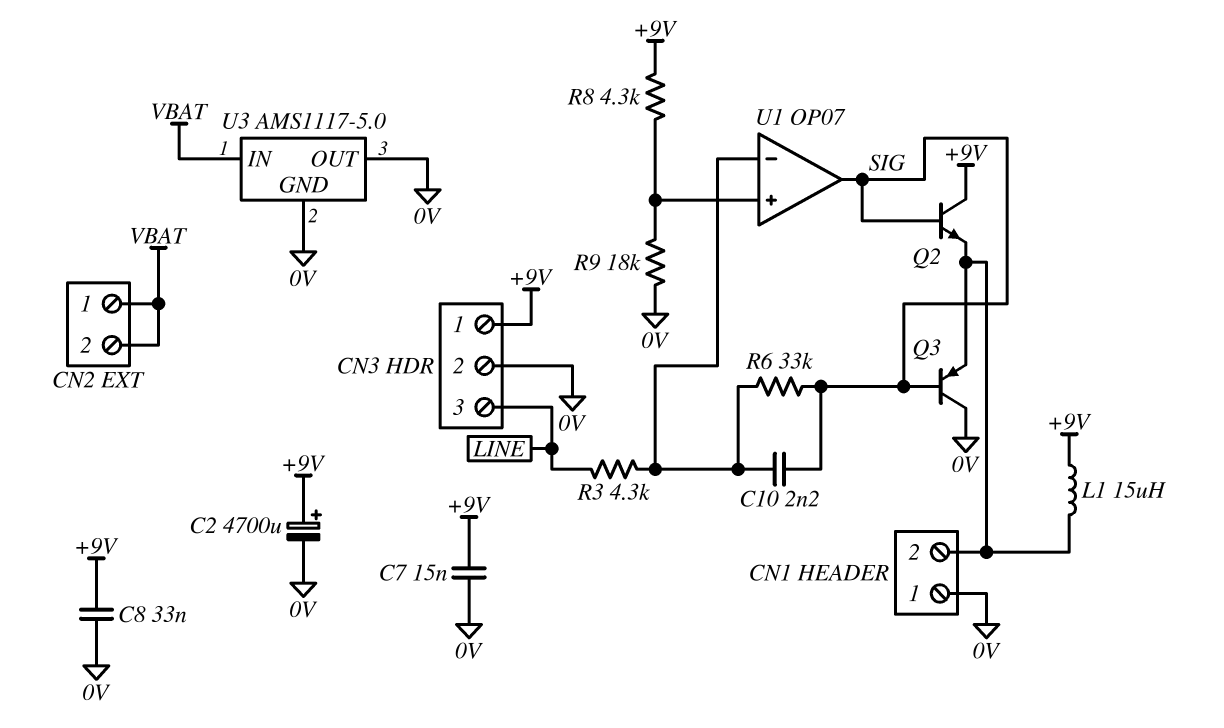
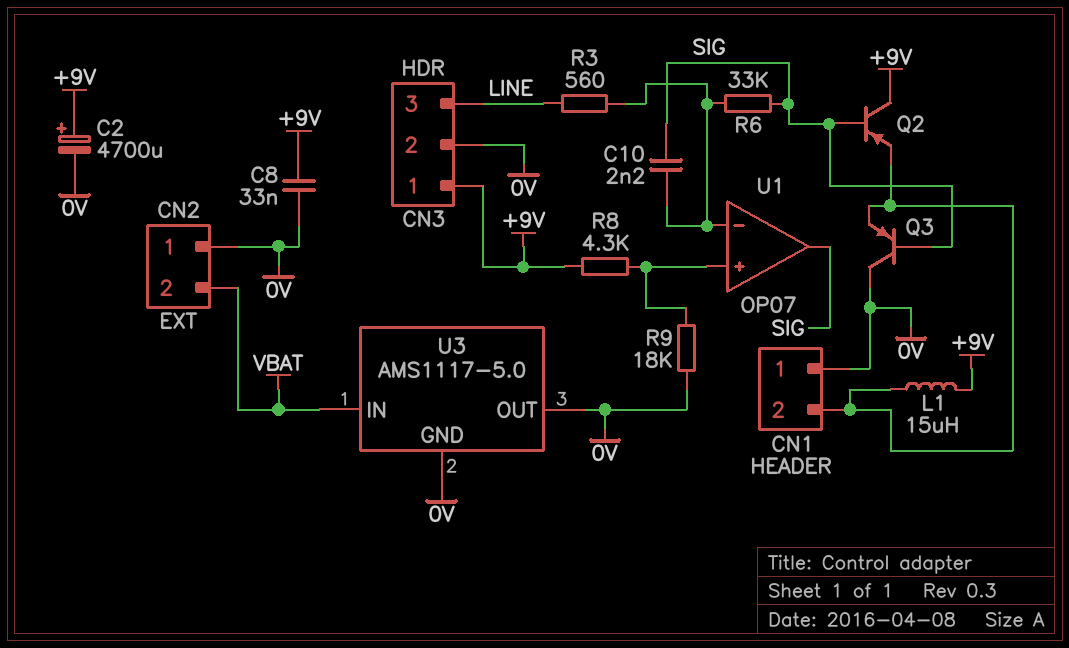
C7: 15nF (+9V, 0V) -> none
CN2 pin 1: VBAT -> 0V
Q2: NPN (B SIG, C +9V, E CN1/2) -> PNP (B SIG, C +9V, E CN1/2)
R3: 4.3k (LINE, U1/in-) -> 560 (LINE, U1/in-)

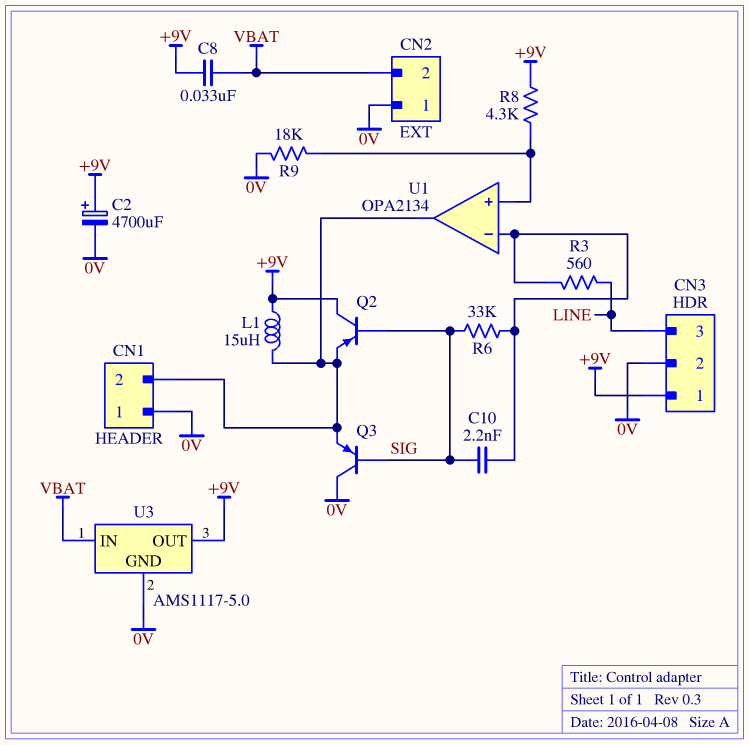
C8: 33nF (+9V, 0V) -> 33nF (+9V, VBAT)
U1: OP07 -> OPA2134
U1 pin out: SIG -> CN1/2
U3 pin OUT: 0V -> +9V

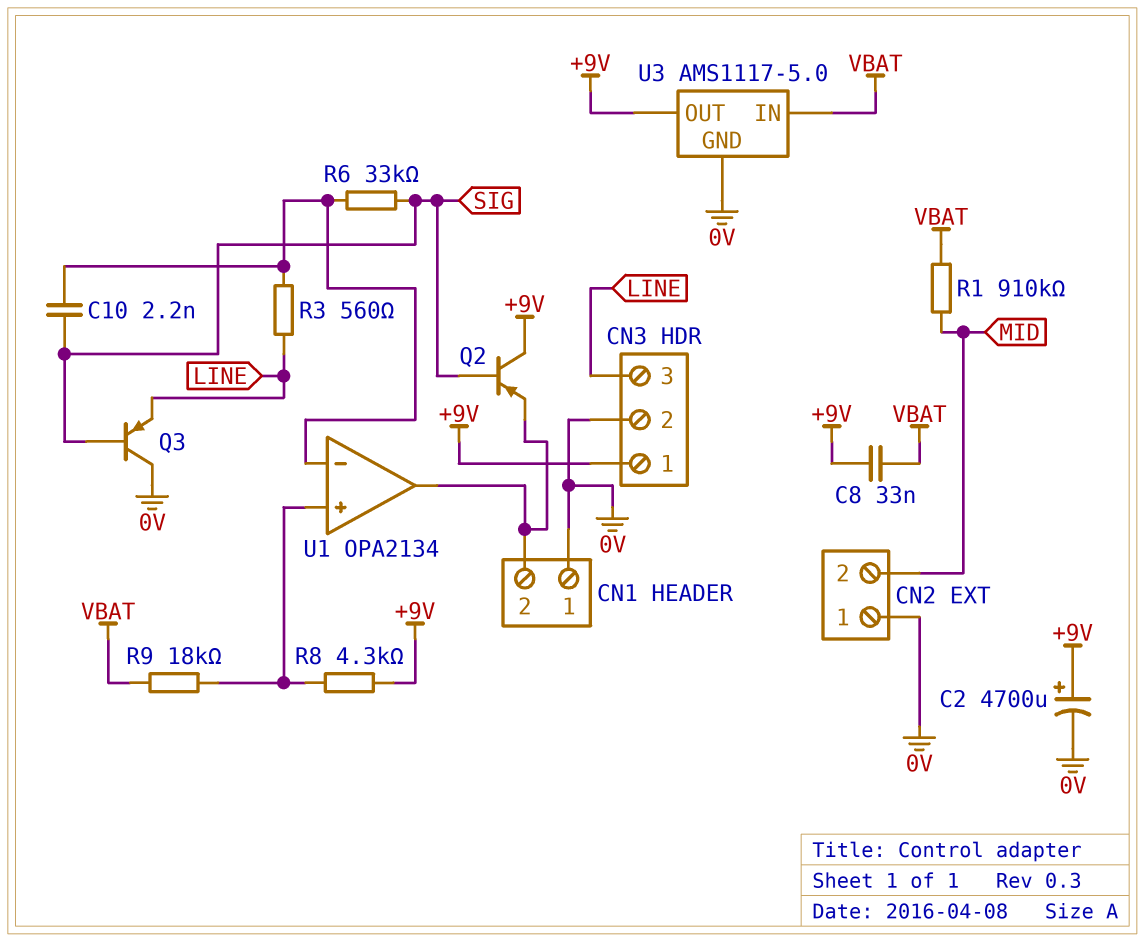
CN2 pin 2: VBAT -> MID
L1: 15uH (+9V, CN1/2) -> none
Q3: PNP (B SIG, C 0V, E CN1/2) -> PNP (B SIG, C 0V, E LINE)
R1: none -> 910k (MID, VBAT)
R9: 18k (0V, U1/in+) -> 18k (U1/in+, VBAT)

